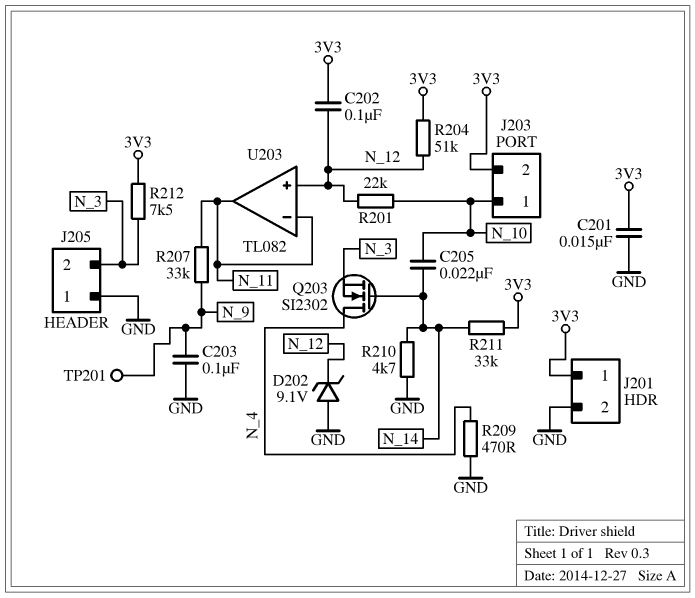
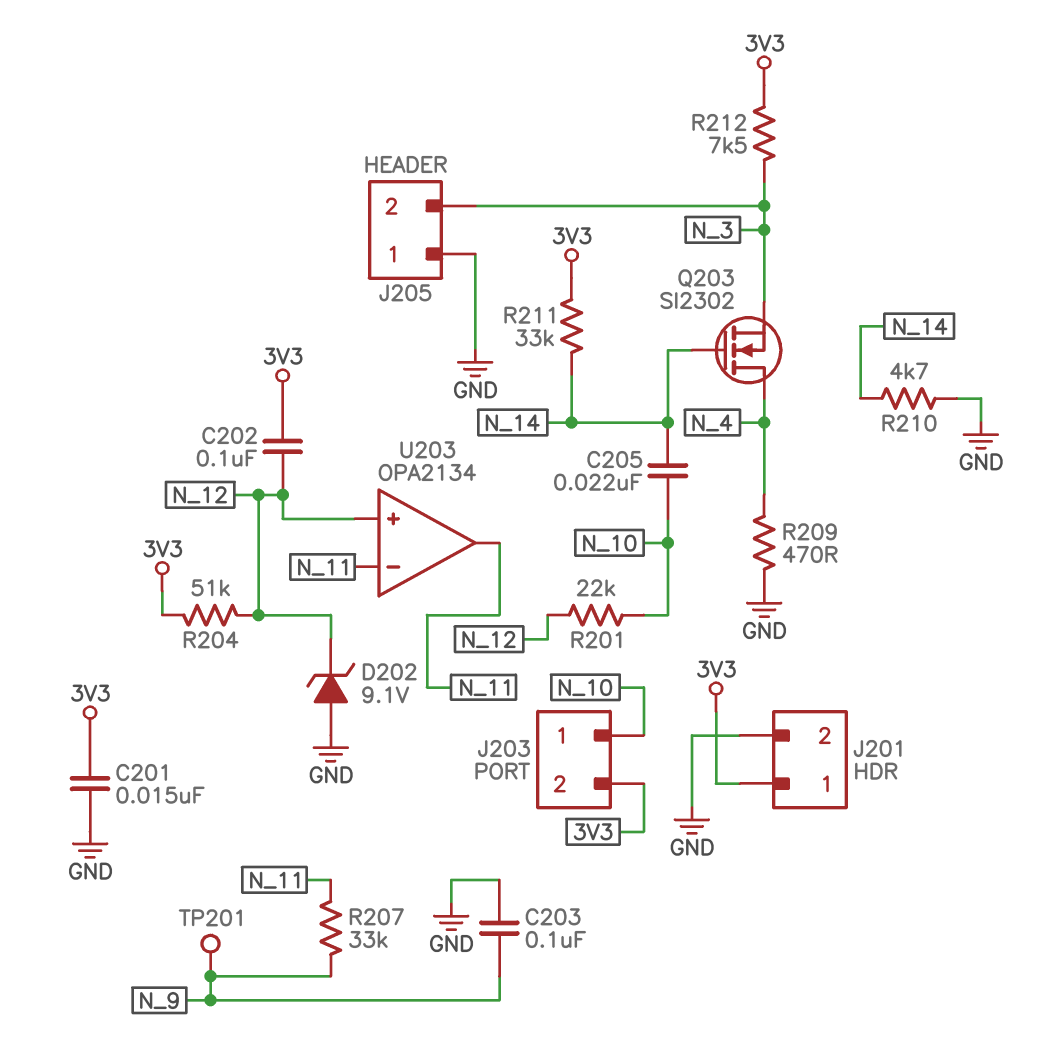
U203: TL082 -> OPA2134

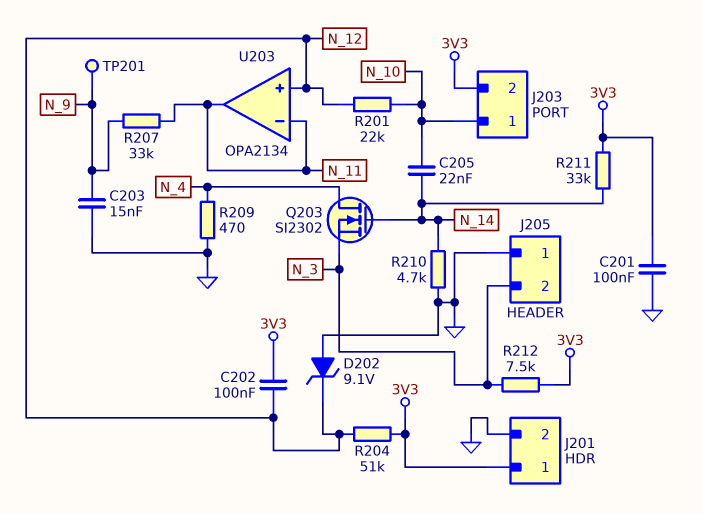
C201: 15nF (3V3, GND) -> 100nF (3V3, GND)
C203: 100nF (GND, N_9) -> 15nF (GND, N_9)

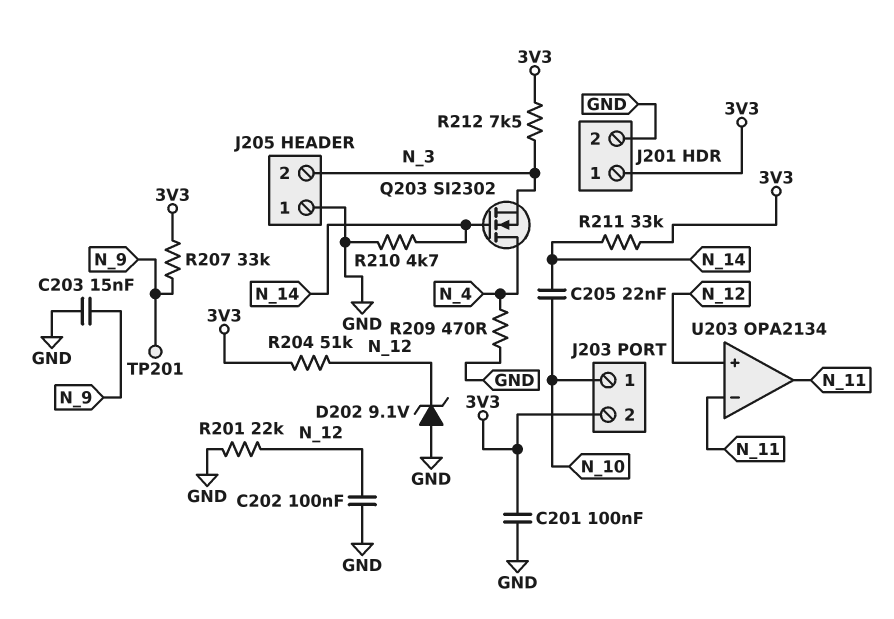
C202: 100nF (3V3, N_12) -> 100nF (GND, N_12)
R201: 22k (N_10, N_12) -> 22k (GND, N_12)
R207: 33k (N_9, N_11) -> 33k (3V3, N_9)

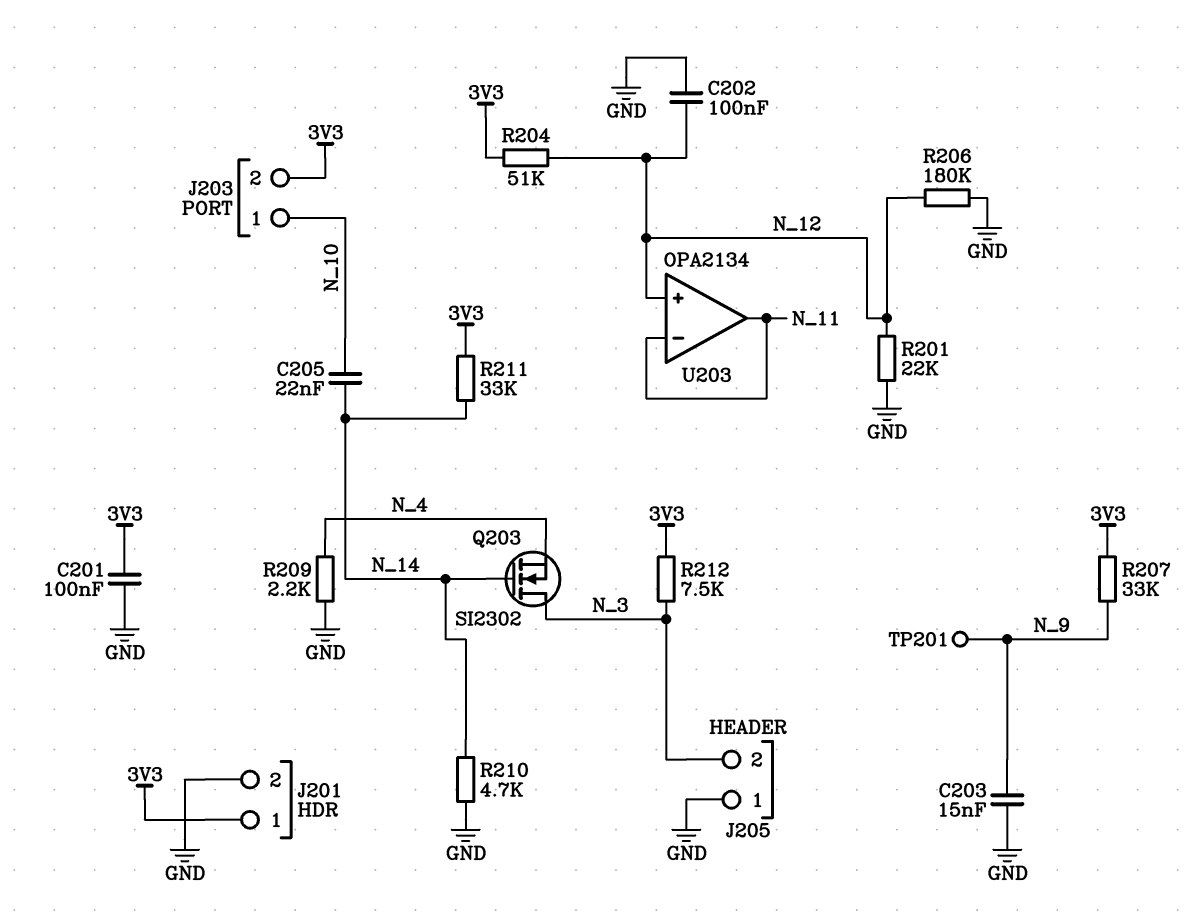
D202: zener 9.1V (A GND, K N_12) -> none
Q203: NMOS SI2302 (G N_14, D N_4, S N_3) -> NMOS SI2302 (G N_14, D N_3, S N_4)
R206: none -> 180k (GND, N_12)
R209: 470 (GND, N_4) -> 2.2k (GND, N_4)

